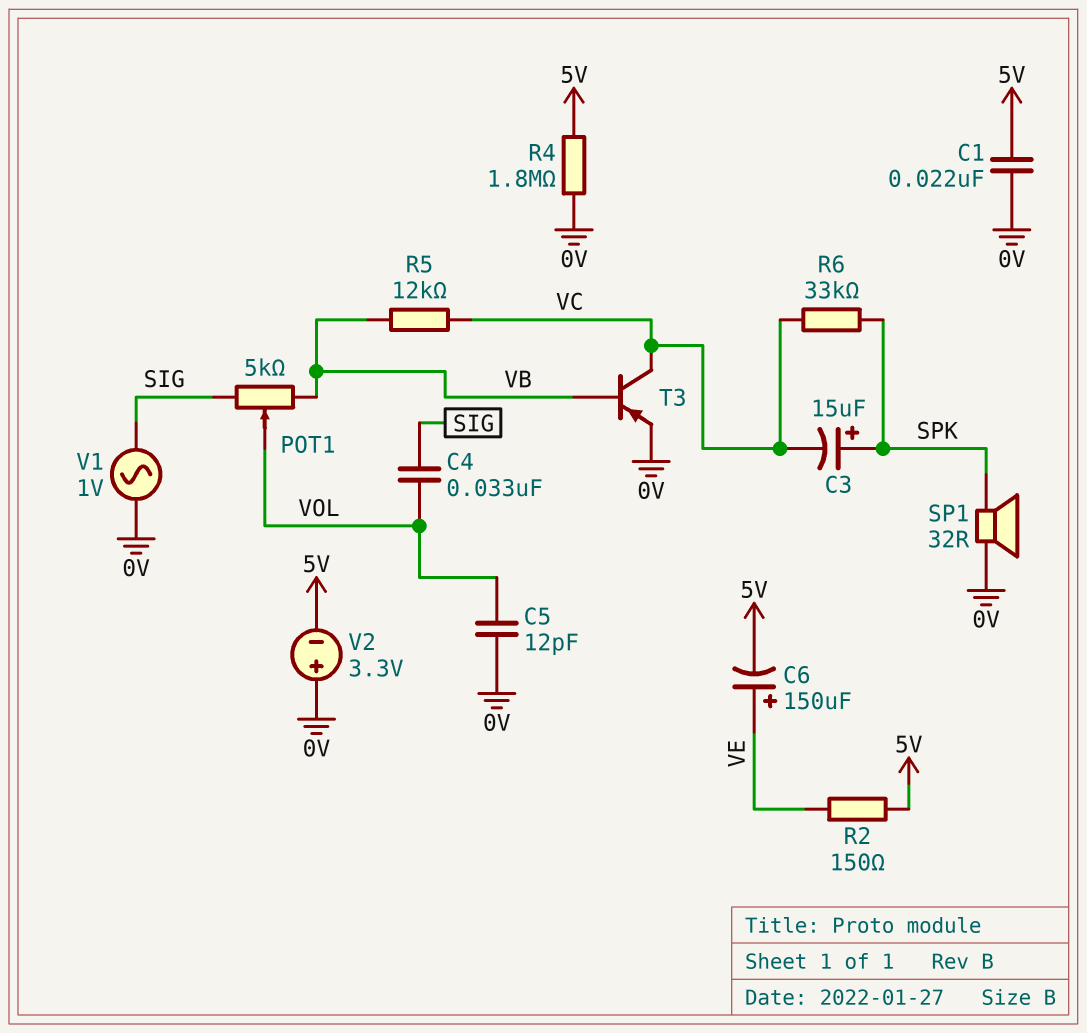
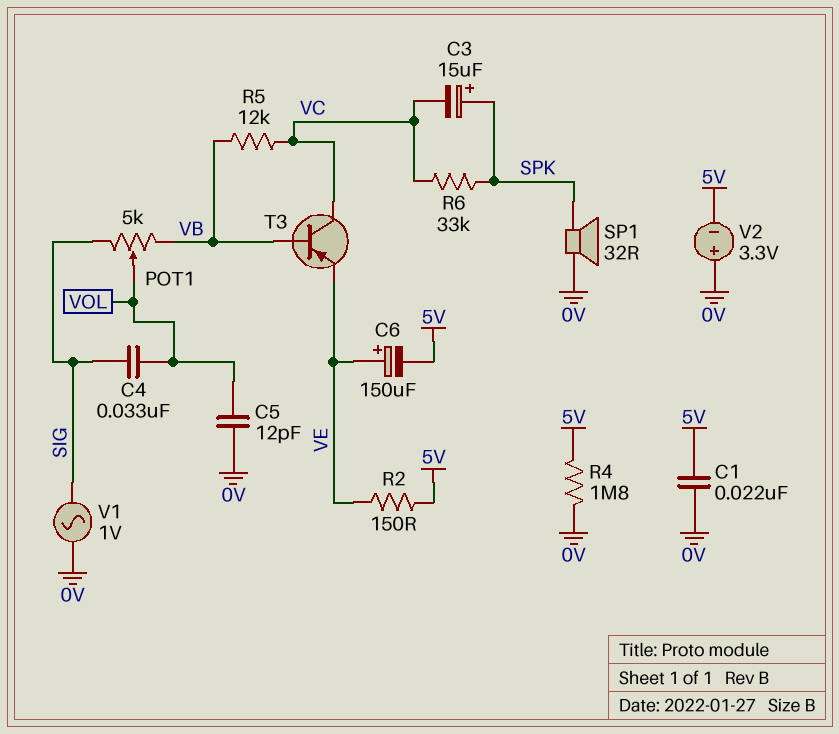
T3: PNP (B VB, C VC, E 0V) -> PNP (B VB, C VC, E VE)

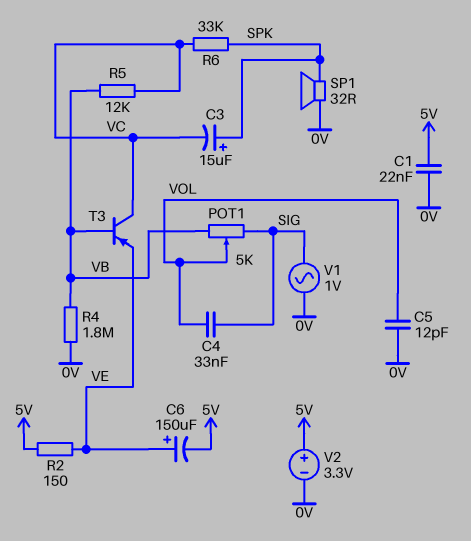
R4: 1.8M (0V, 5V) -> 1.8M (0V, VB)
V2: 3.3V (plus 0V, minus 5V) -> 3.3V (plus 5V, minus 0V)

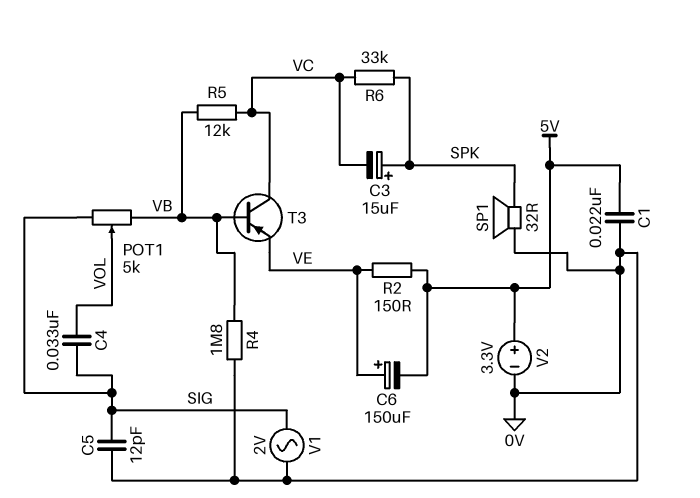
C5: 12pF (0V, VOL) -> 12pF (0V, SIG)
V1: AC 1V (0V, SIG) -> AC 2V (0V, SIG)

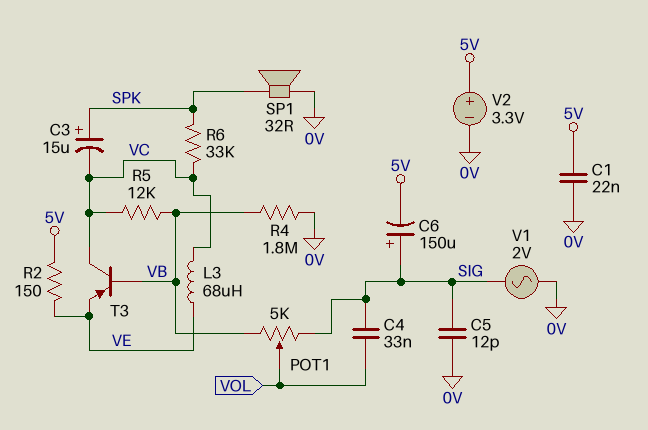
C6: 150uF (plus VE, minus 5V) -> 150uF (plus SIG, minus 5V)
L3: none -> 68uH (VC, VE)

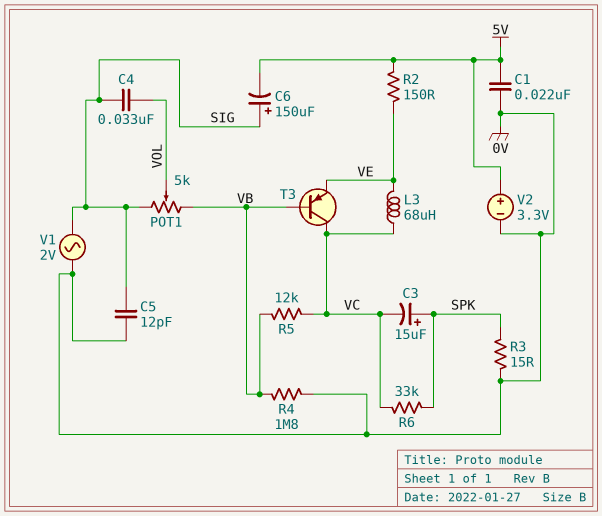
R3: none -> 15 (0V, SPK)
SP1: speaker 32R (0V, SPK) -> none

